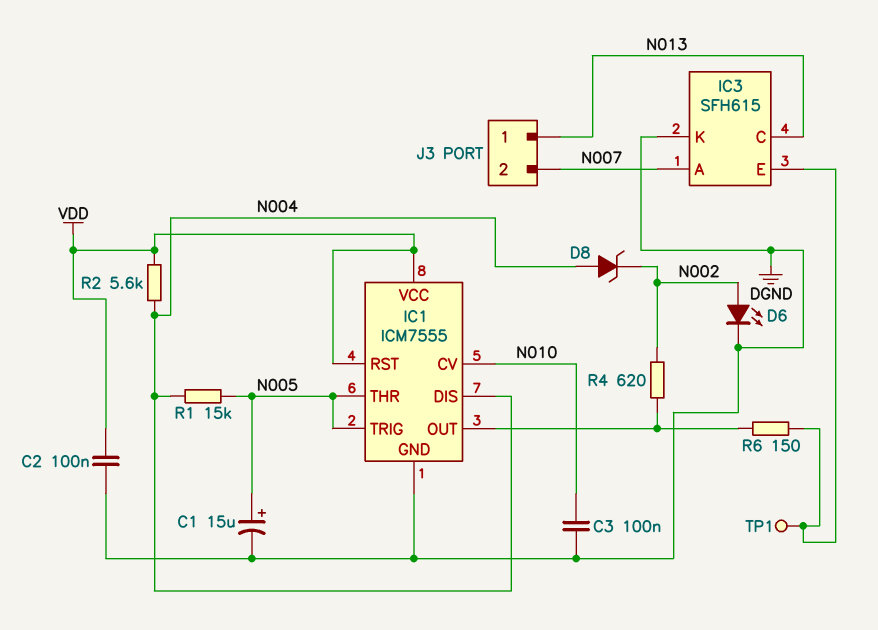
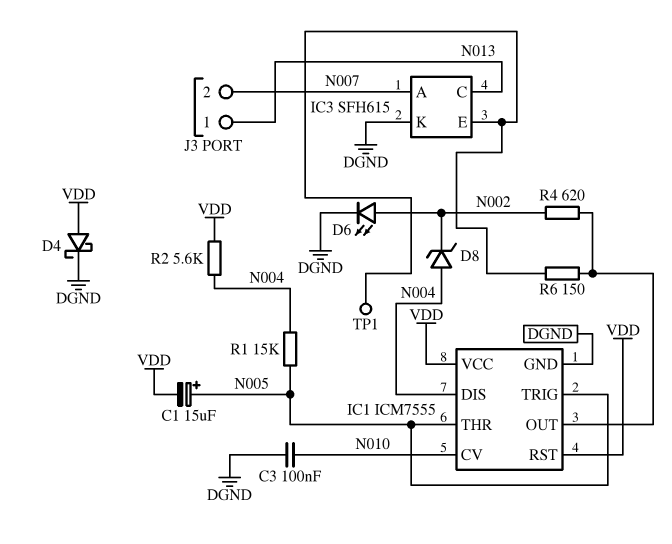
C1: 15uF (plus N005, minus DGND) -> 15uF (plus N005, minus VDD)
C2: 100nF (DGND, VDD) -> none
D4: none -> schottky (A VDD, K DGND)

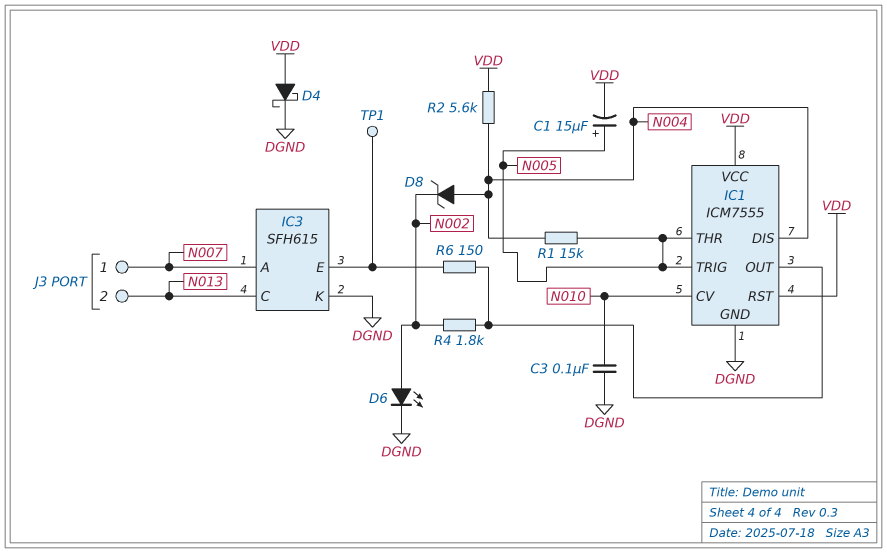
J3 pin 1: N013 -> N007
J3 pin 2: N007 -> N013
R4: 620 (IC1/OUT, N002) -> 1.8k (IC1/OUT, N002)

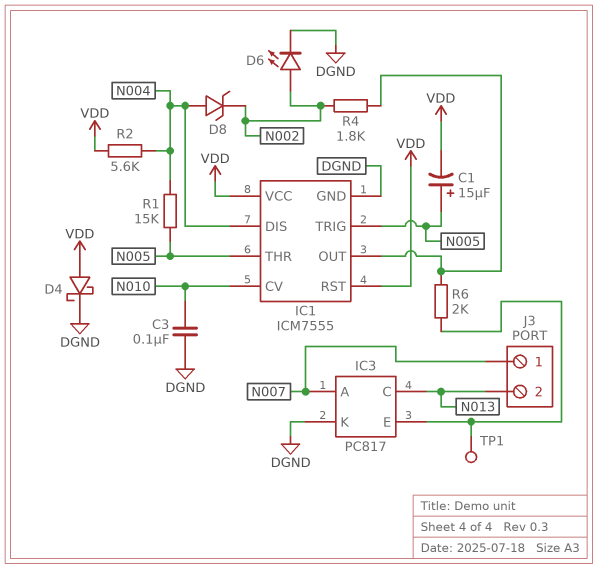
IC3: SFH615 -> PC817
R6: 150 (IC1/OUT, IC3/E) -> 2k (IC1/OUT, IC3/E)

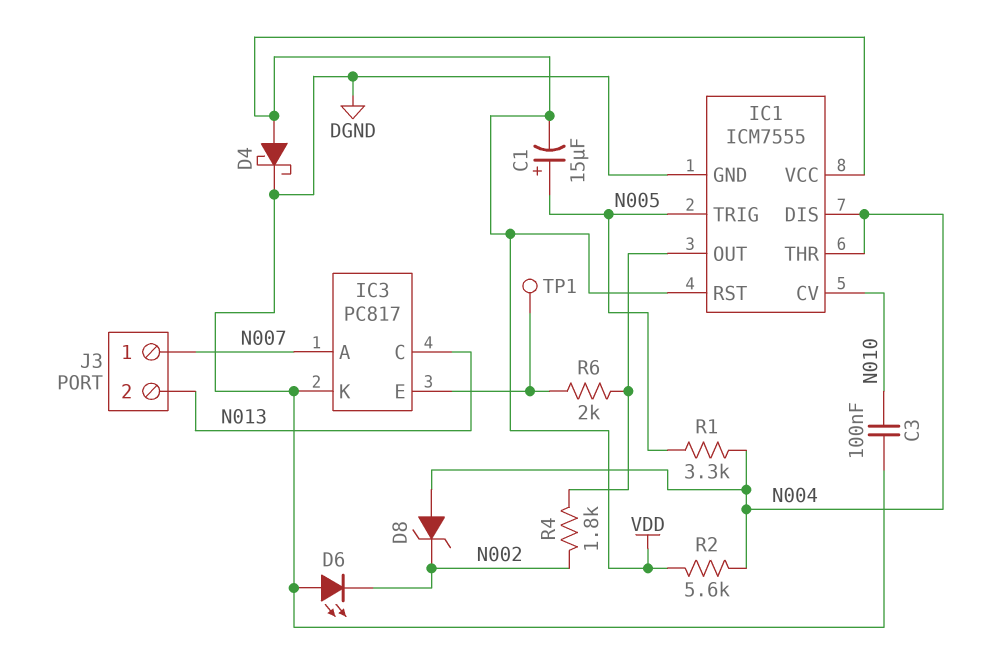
D6: LED (A N002, K DGND) -> LED (A DGND, K N002)
IC1 pin THR: N005 -> N004
R1: 15k (N004, N005) -> 3.3k (N004, N005)

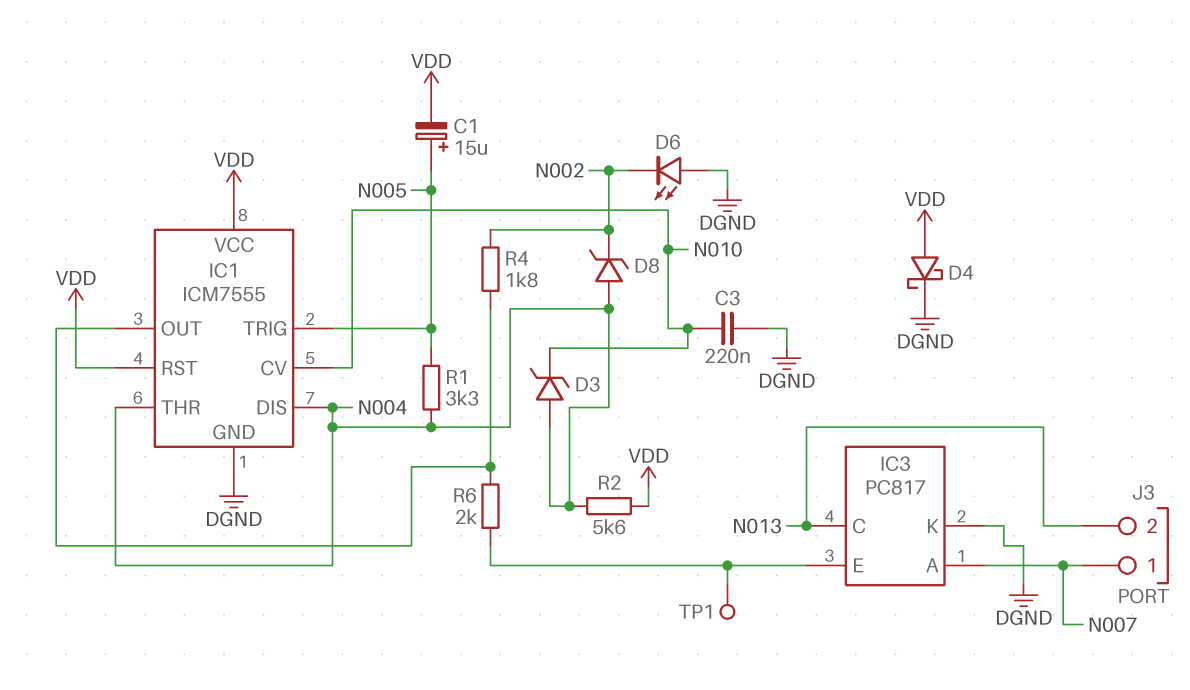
C3: 100nF (DGND, N010) -> 220nF (DGND, N010)
D3: none -> zener (A N004, K N010)

